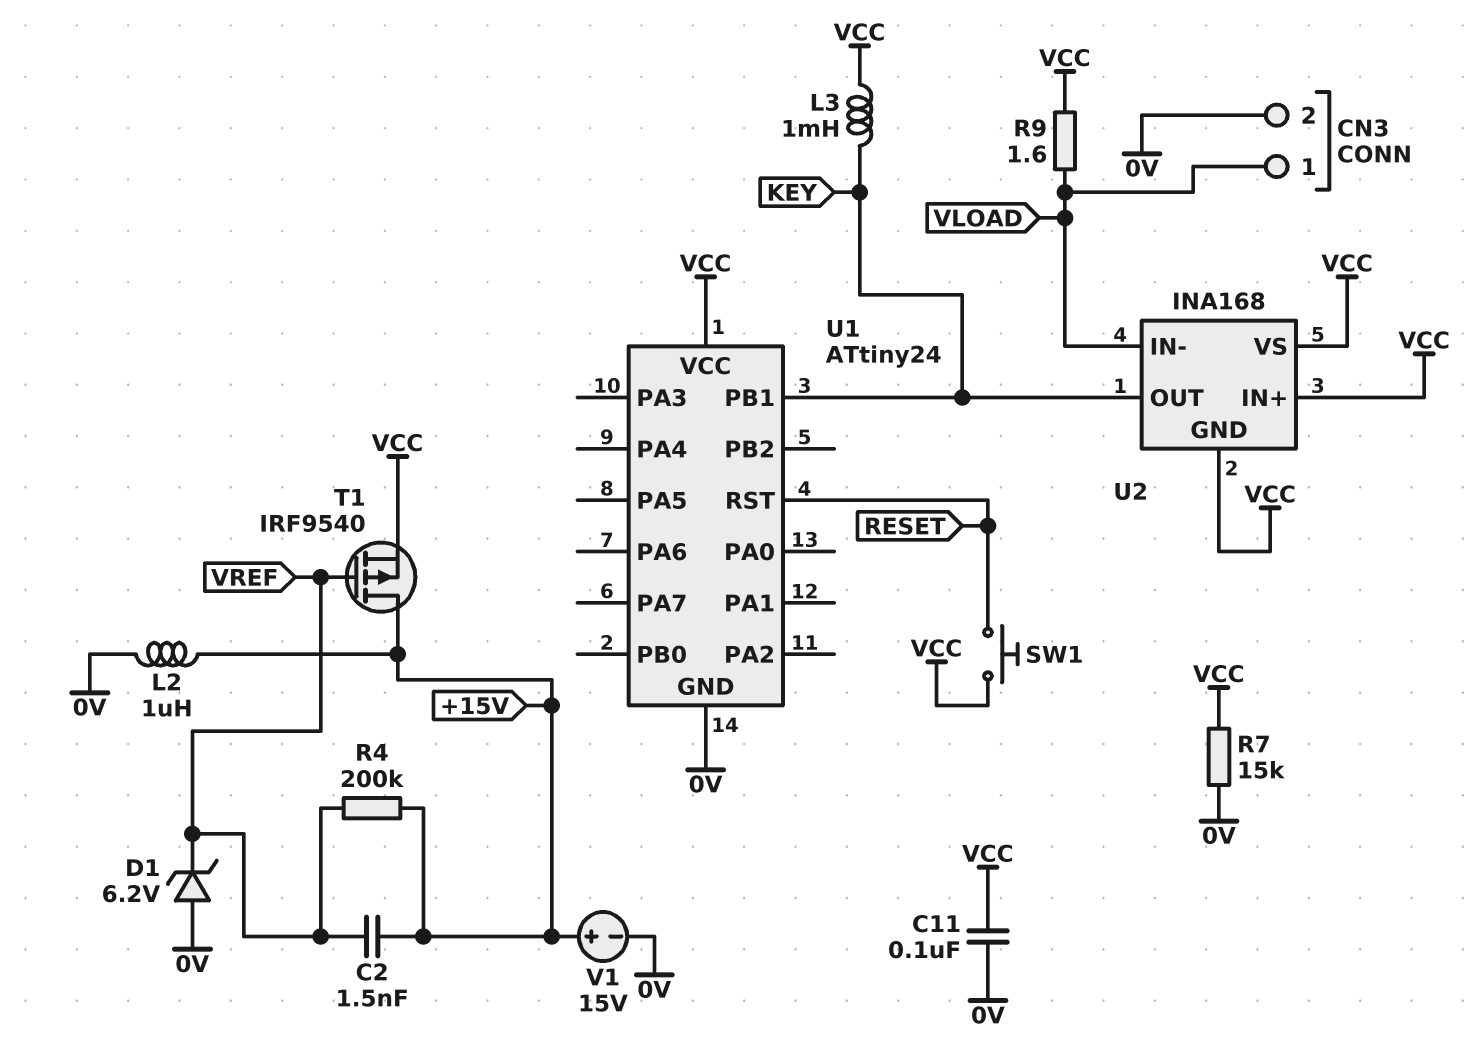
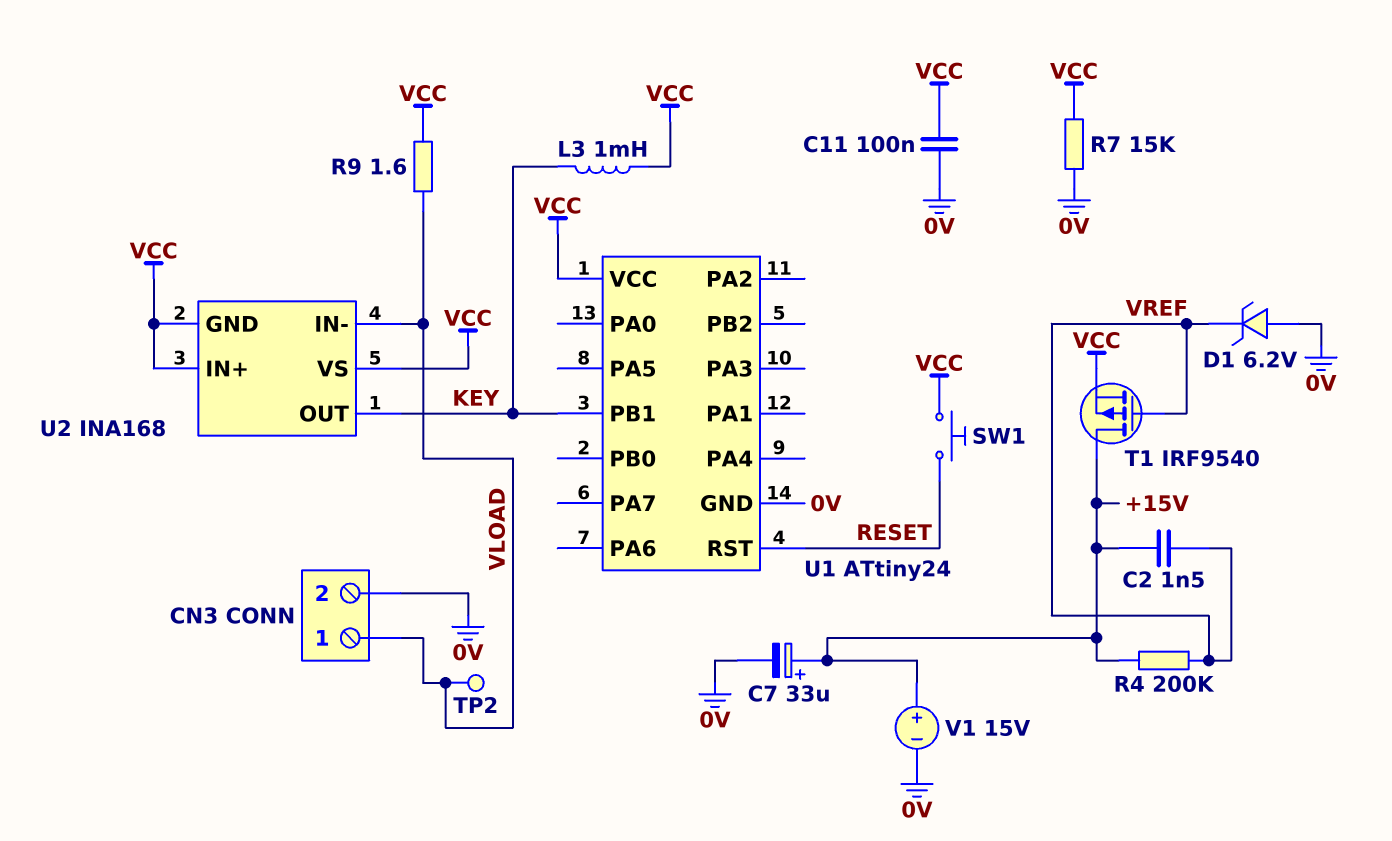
C7: none -> 33uF (plus +15V, minus 0V)
L2: 1uH (+15V, 0V) -> none
TP2: none -> test point (VLOAD)

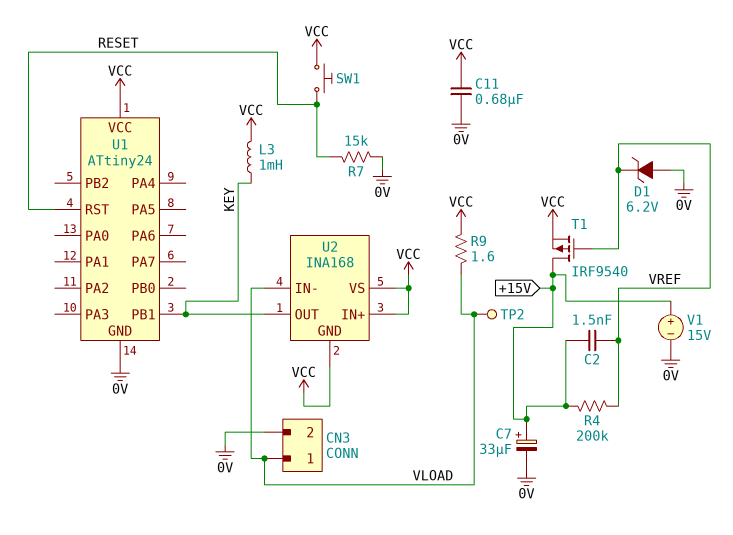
C11: 100nF (0V, VCC) -> 680nF (0V, VCC)
R7: 15k (0V, VCC) -> 15k (0V, RESET)

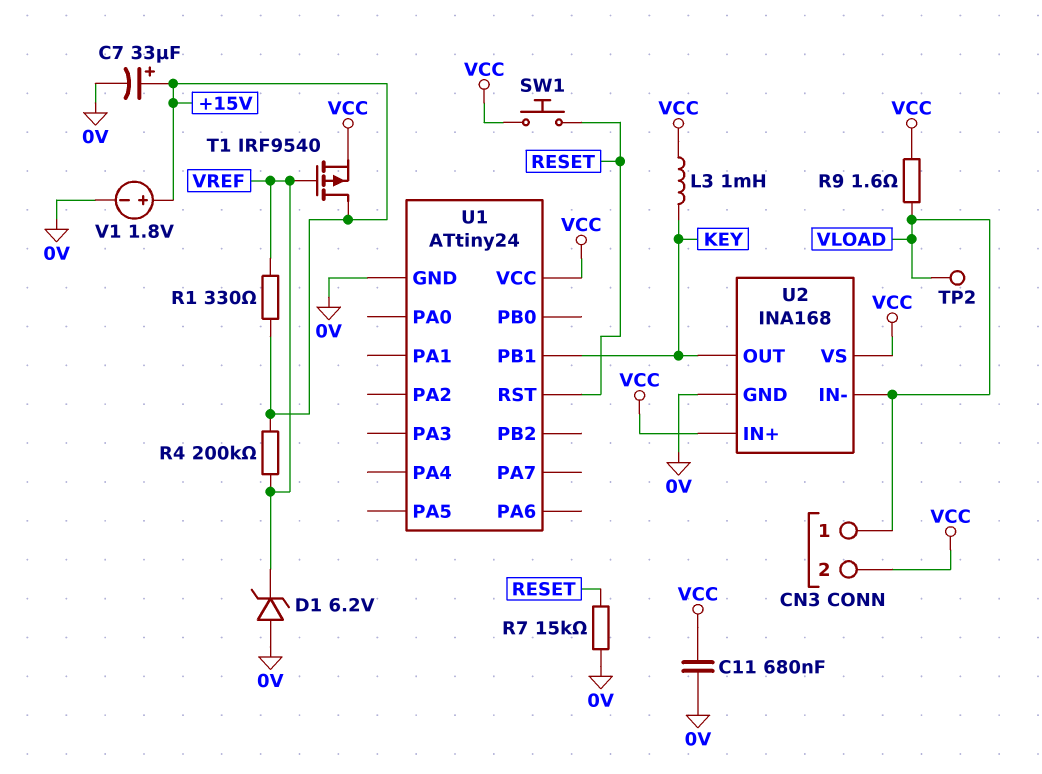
C2: 1.5nF (+15V, VREF) -> none
CN3 pin 2: 0V -> VCC
R1: none -> 330 (+15V, VREF)
U2 pin GND: VCC -> 0V
V1: 15V (plus +15V, minus 0V) -> 1.8V (plus +15V, minus 0V)

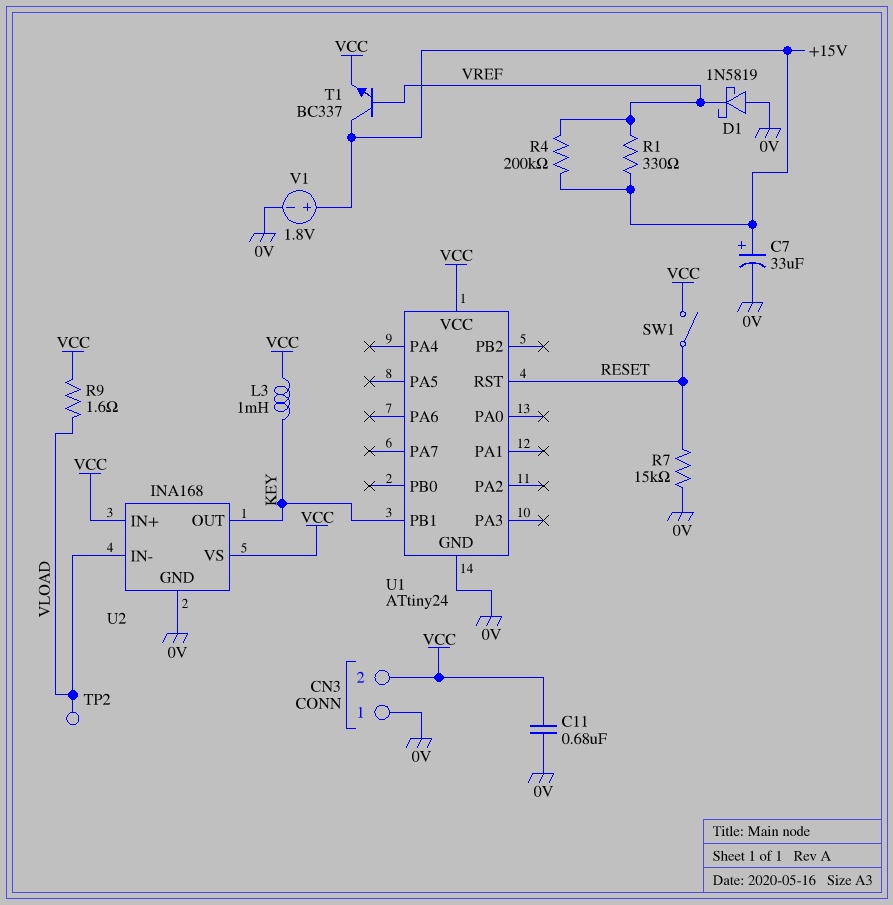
CN3 pin 1: VLOAD -> 0V
D1: zener 6.2V (A 0V, K VREF) -> schottky 1N5819 (A 0V, K VREF)
SW1: button (RESET, VCC) -> switch (RESET, VCC)
T1: PMOS IRF9540 (G VREF, D +15V, S VCC) -> NPN BC337 (B VREF, C +15V, E VCC)

